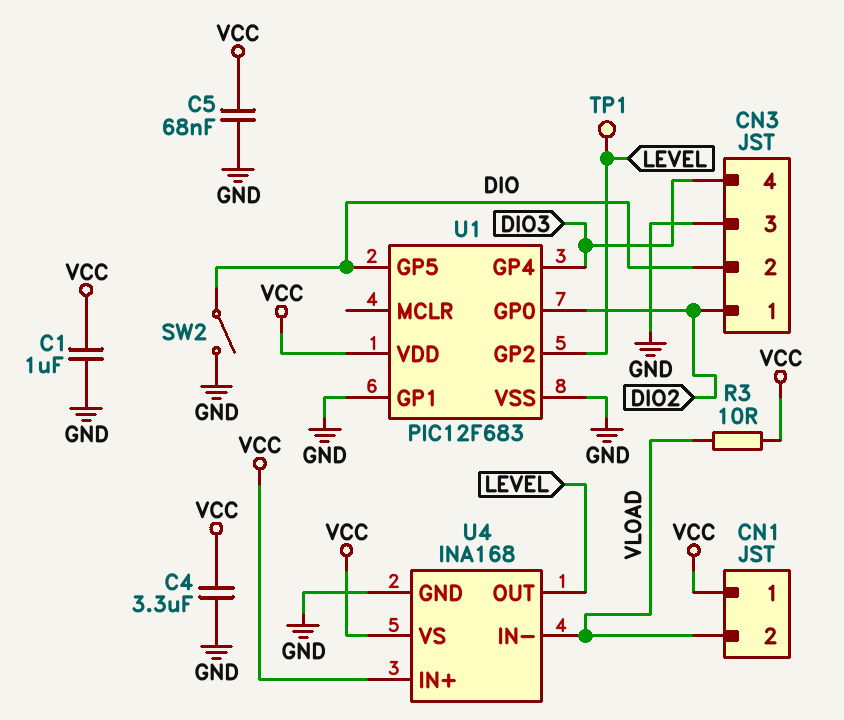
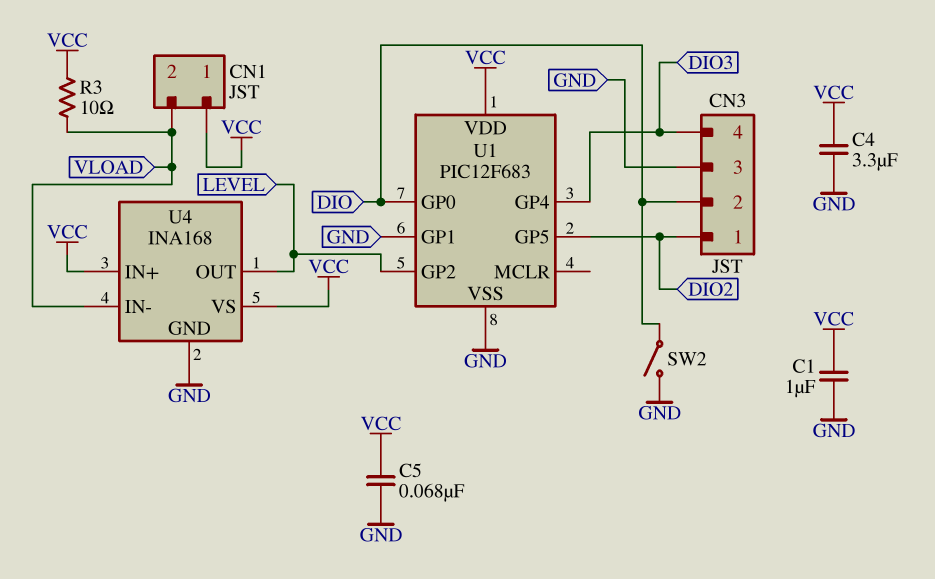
TP1: test point (LEVEL) -> none
U1 pin GP0: DIO2 -> DIO
U1 pin GP5: DIO -> DIO2

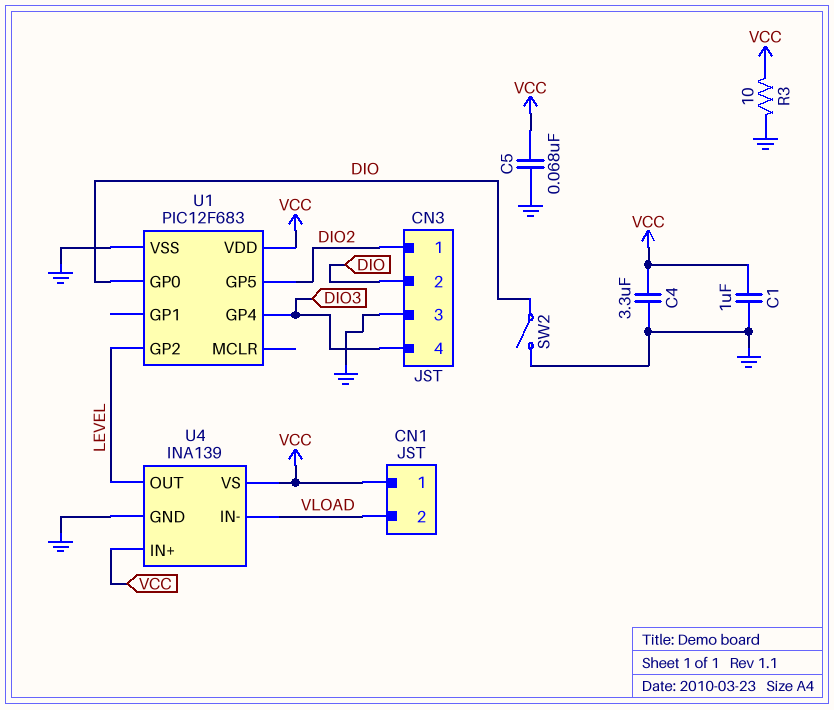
R3: 10 (VCC, VLOAD) -> 10 (GND, VCC)
U1 pin GP1: GND -> none
U4: INA168 -> INA139

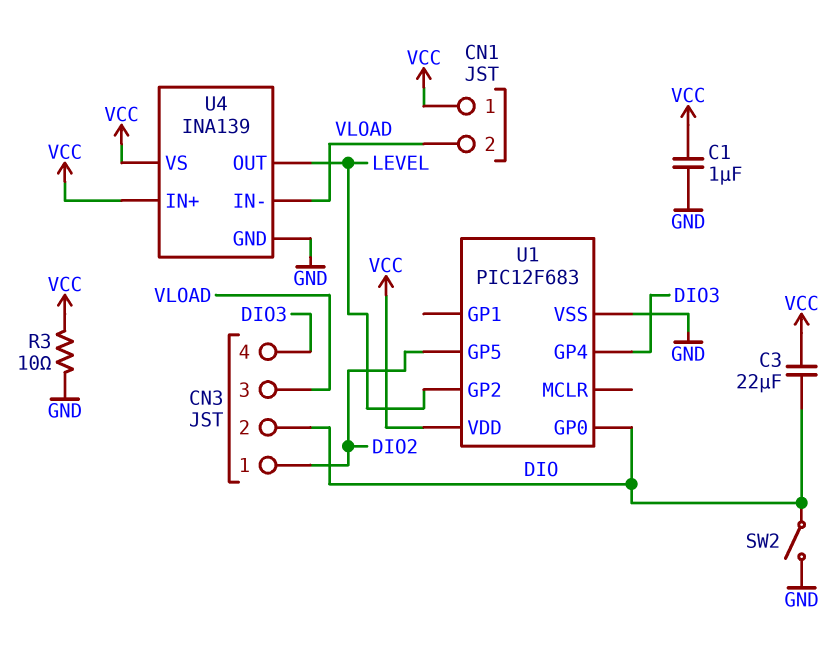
C3: none -> 22uF (DIO, VCC)
C4: 3.3uF (GND, VCC) -> none
C5: 68nF (GND, VCC) -> none
CN3 pin 3: GND -> VLOAD

